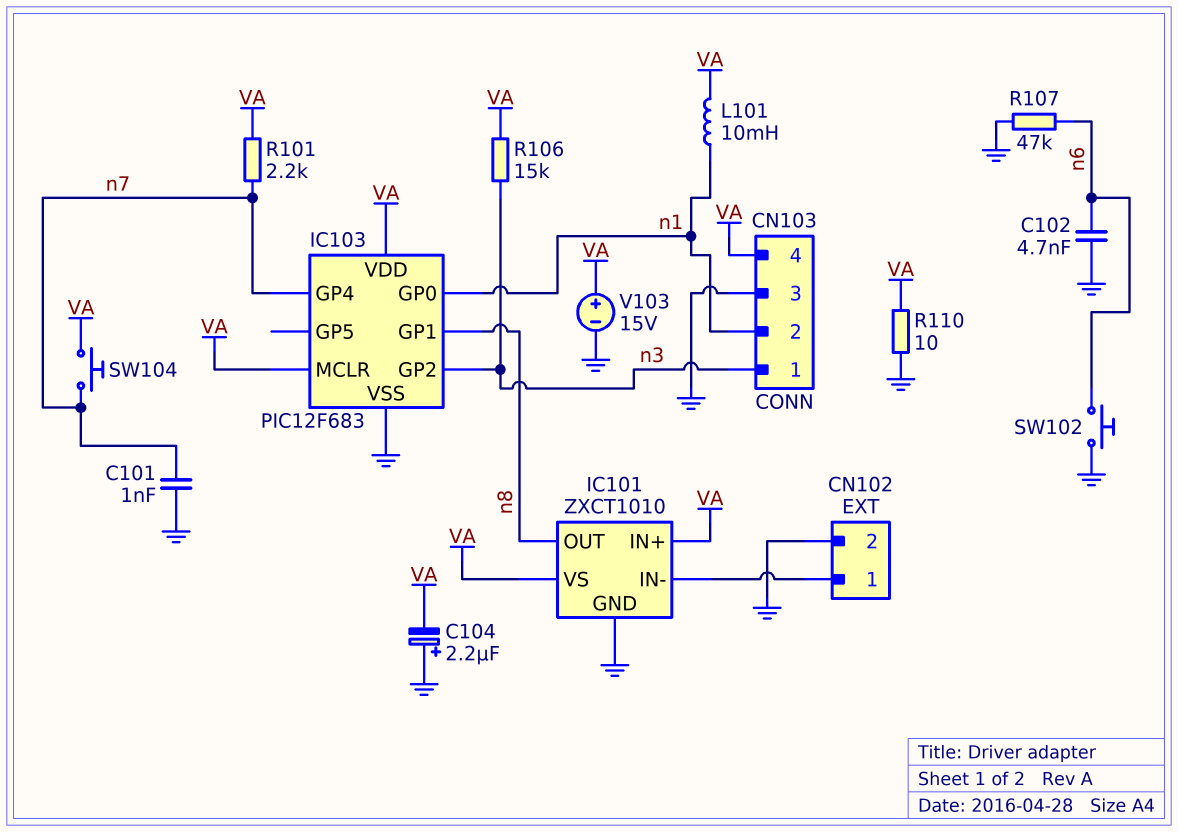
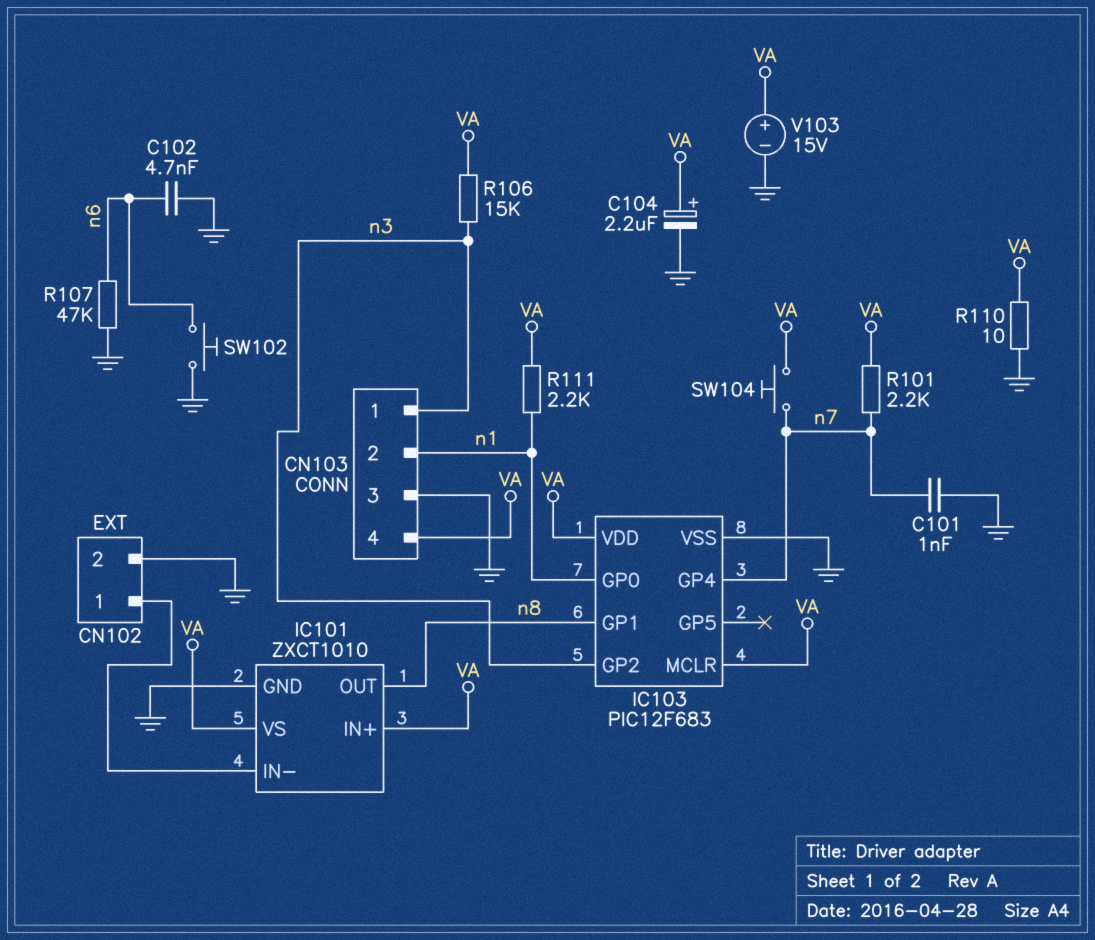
C104: 2.2uF (plus GND, minus VA) -> 2.2uF (plus VA, minus GND)
L101: 10mH (VA, n1) -> none
R111: none -> 2.2k (VA, n1)

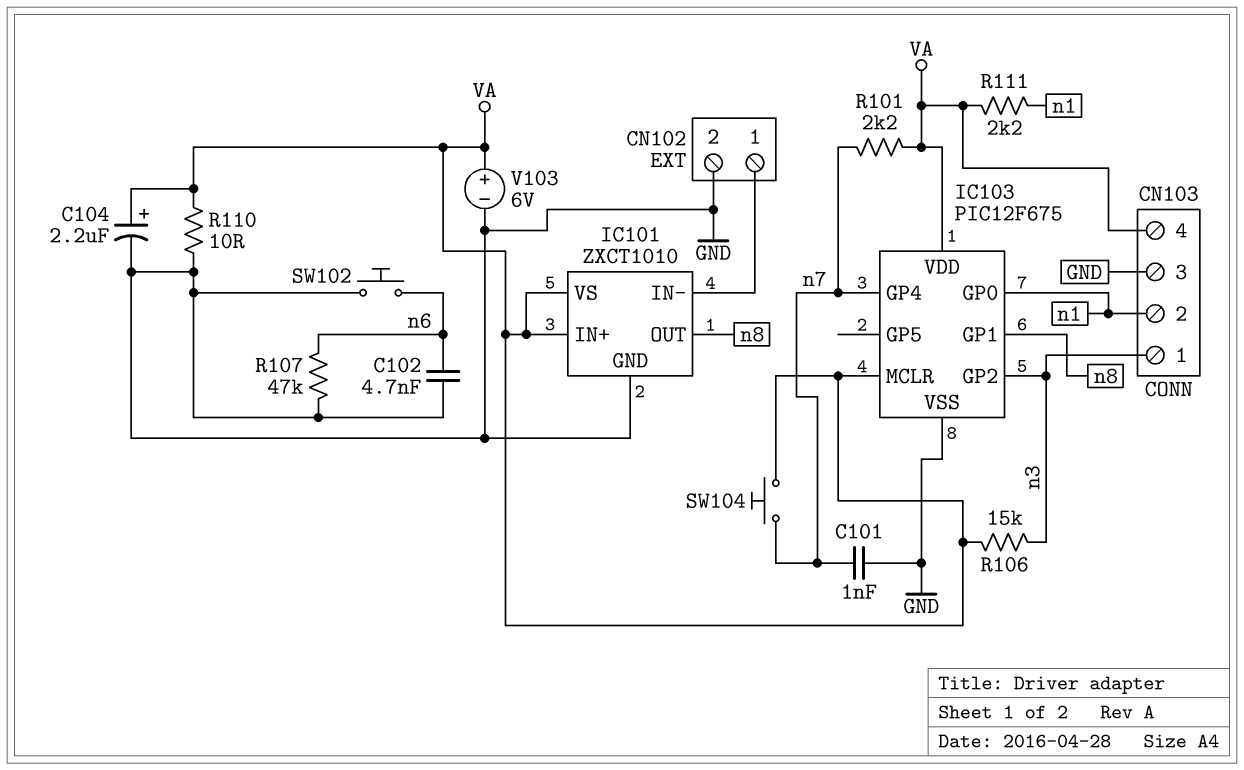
IC103: PIC12F683 -> PIC12F675
V103: 15V (plus VA, minus GND) -> 6V (plus VA, minus GND)

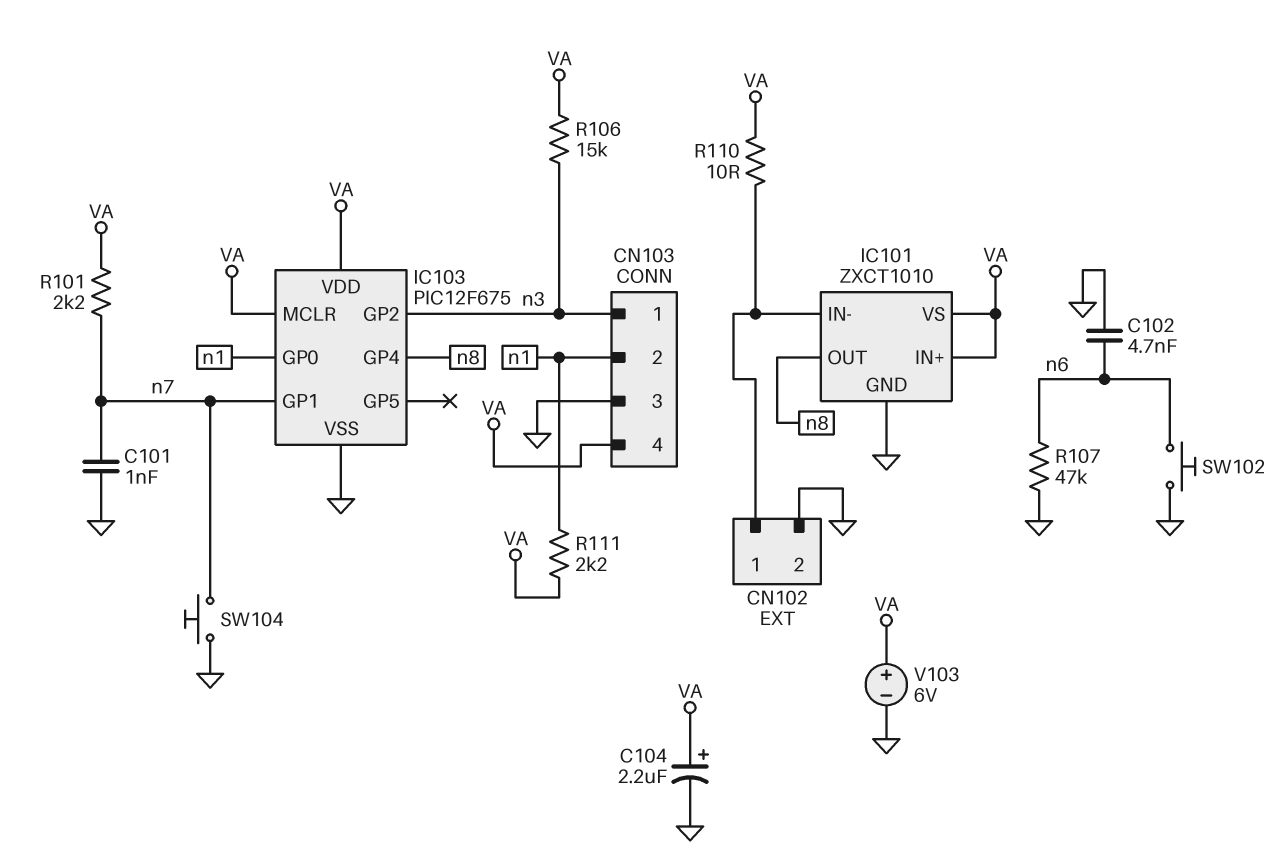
IC103 pin GP1: n8 -> n7
IC103 pin GP4: n7 -> n8
R110: 10 (GND, VA) -> 10 (CN102/1, VA)
SW104: button (VA, n7) -> button (GND, n7)

